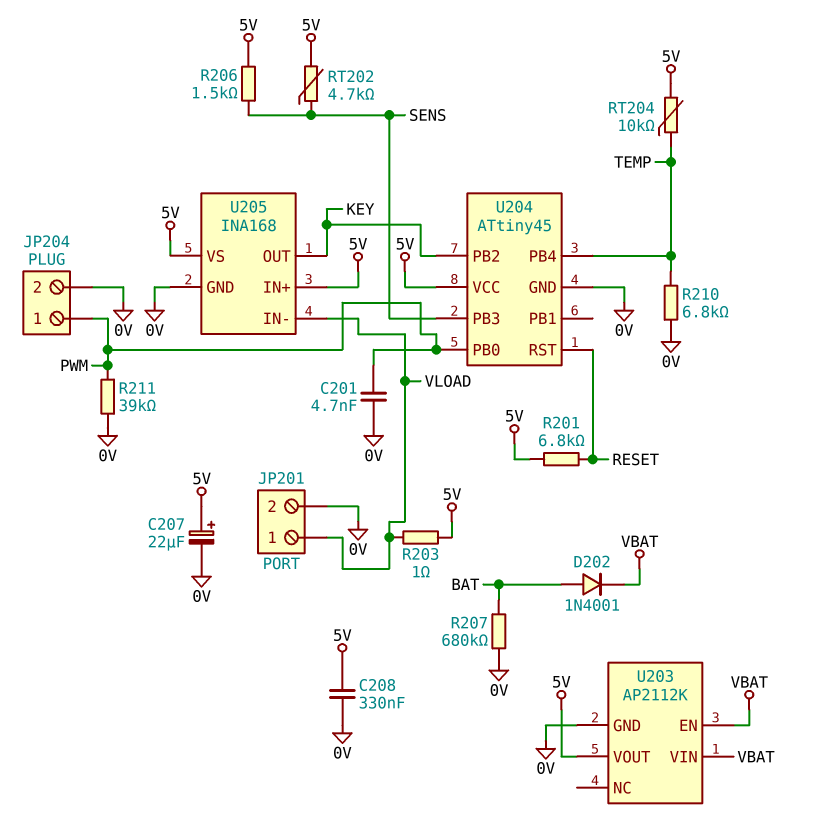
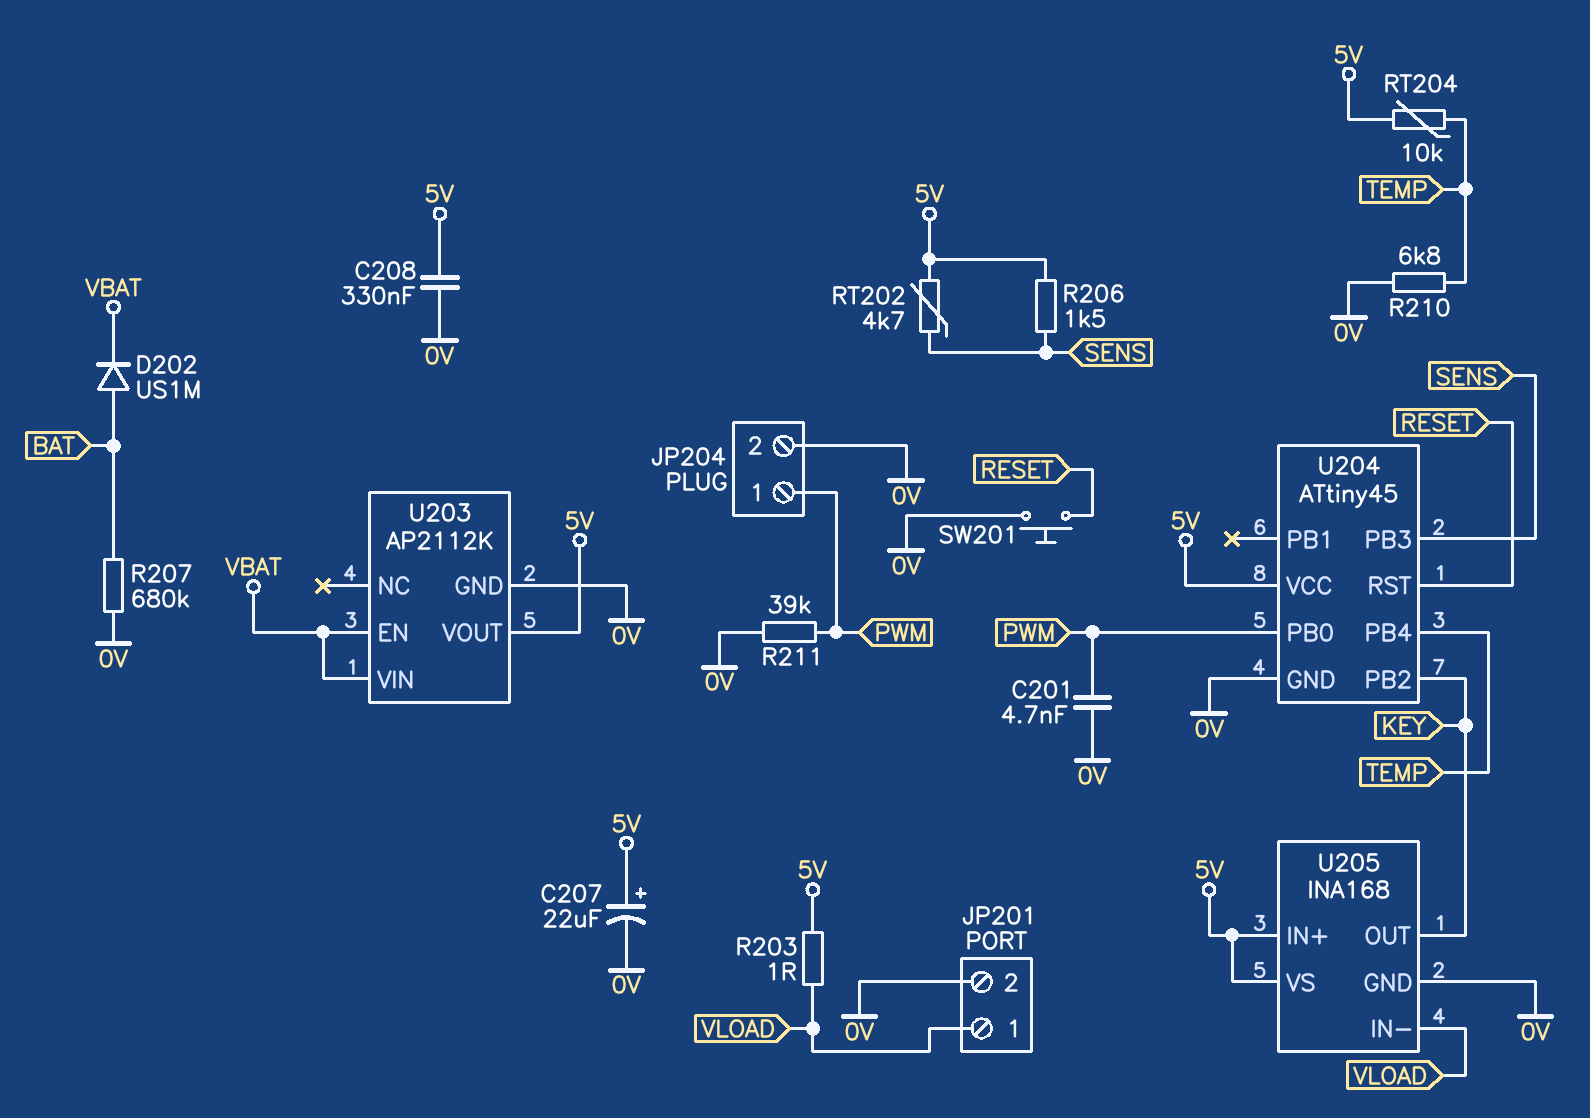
D202: diode 1N4001 (A BAT, K VBAT) -> diode US1M (A BAT, K VBAT)
R201: 6.8k (5V, RESET) -> none
SW201: none -> button (0V, RESET)

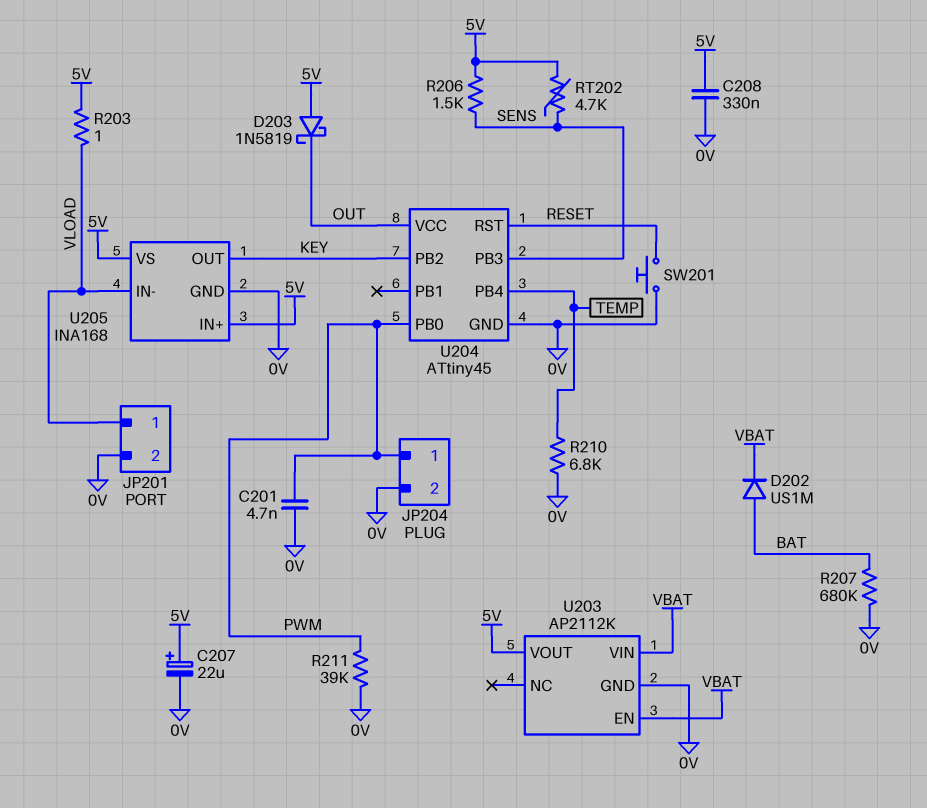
D203: none -> schottky 1N5819 (A 5V, K OUT)
RT204: 10k (5V, TEMP) -> none
U204 pin VCC: 5V -> OUT

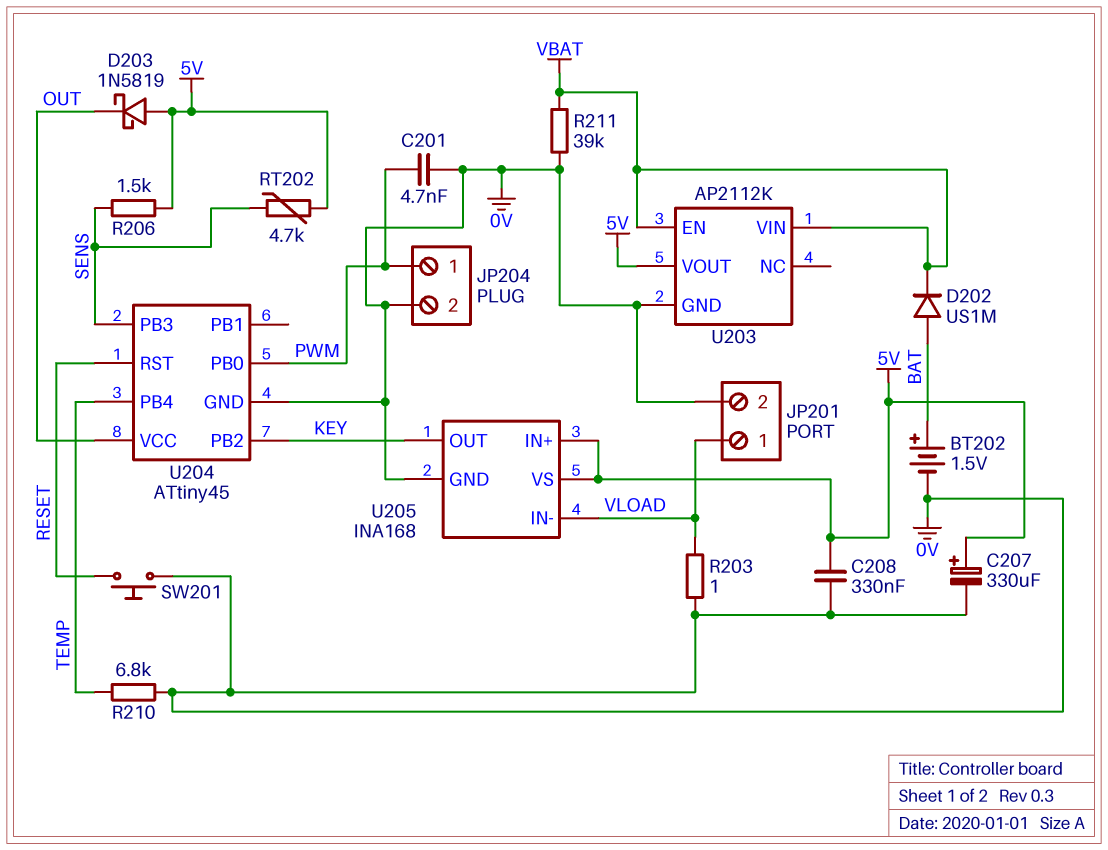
BT202: none -> 1.5V (plus BAT, minus 0V)
C207: 22uF (plus 5V, minus 0V) -> 330uF (plus 5V, minus 0V)
R203: 1 (5V, VLOAD) -> 1 (0V, VLOAD)
R207: 680k (0V, BAT) -> none
R211: 39k (0V, PWM) -> 39k (0V, VBAT)

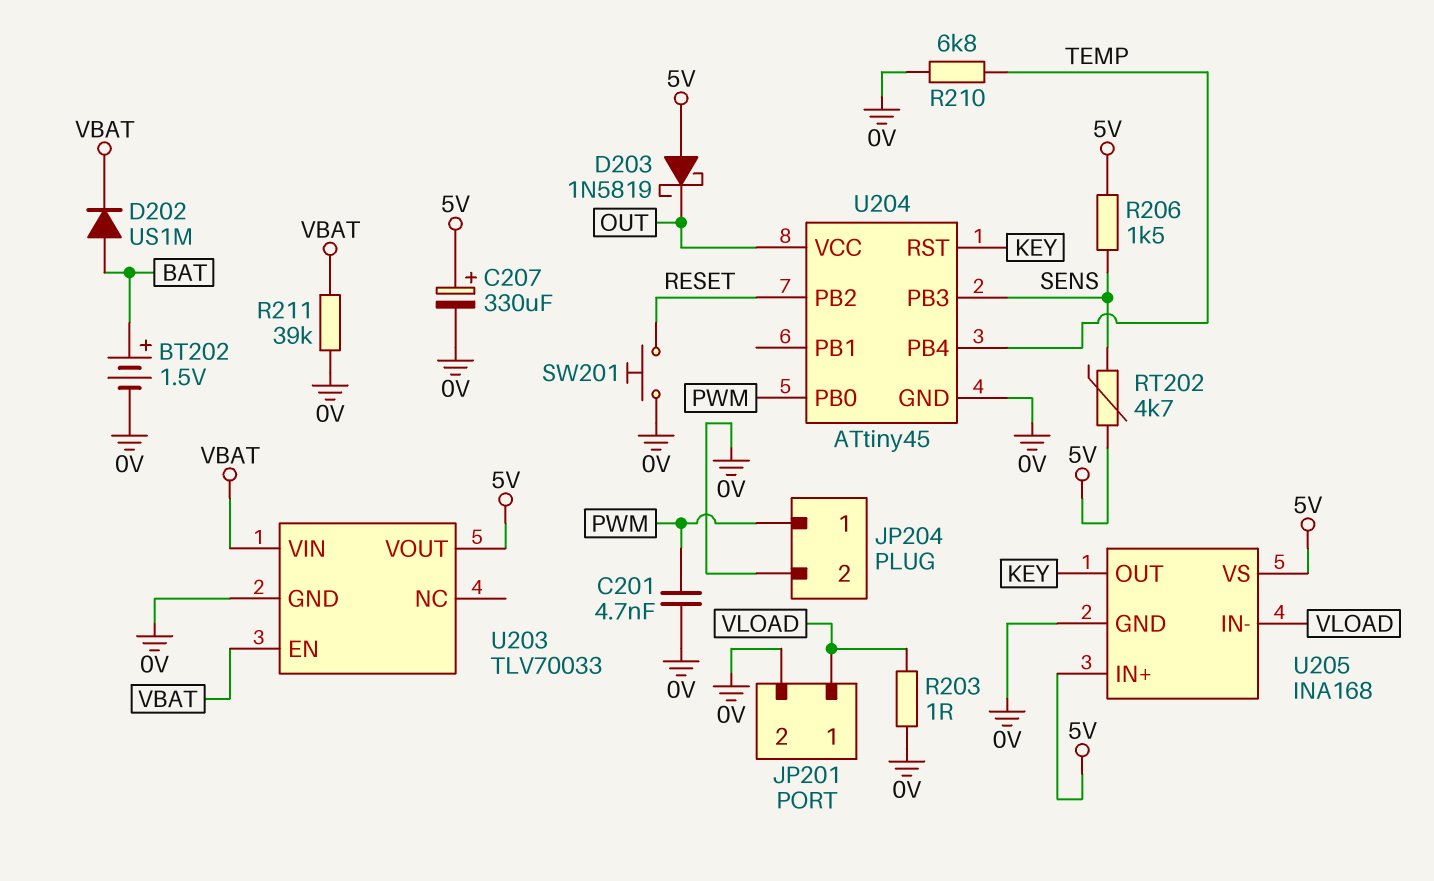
C208: 330nF (0V, 5V) -> none
U203: AP2112K -> TLV70033
U204 pin PB2: KEY -> RESET
U204 pin RST: RESET -> KEY

